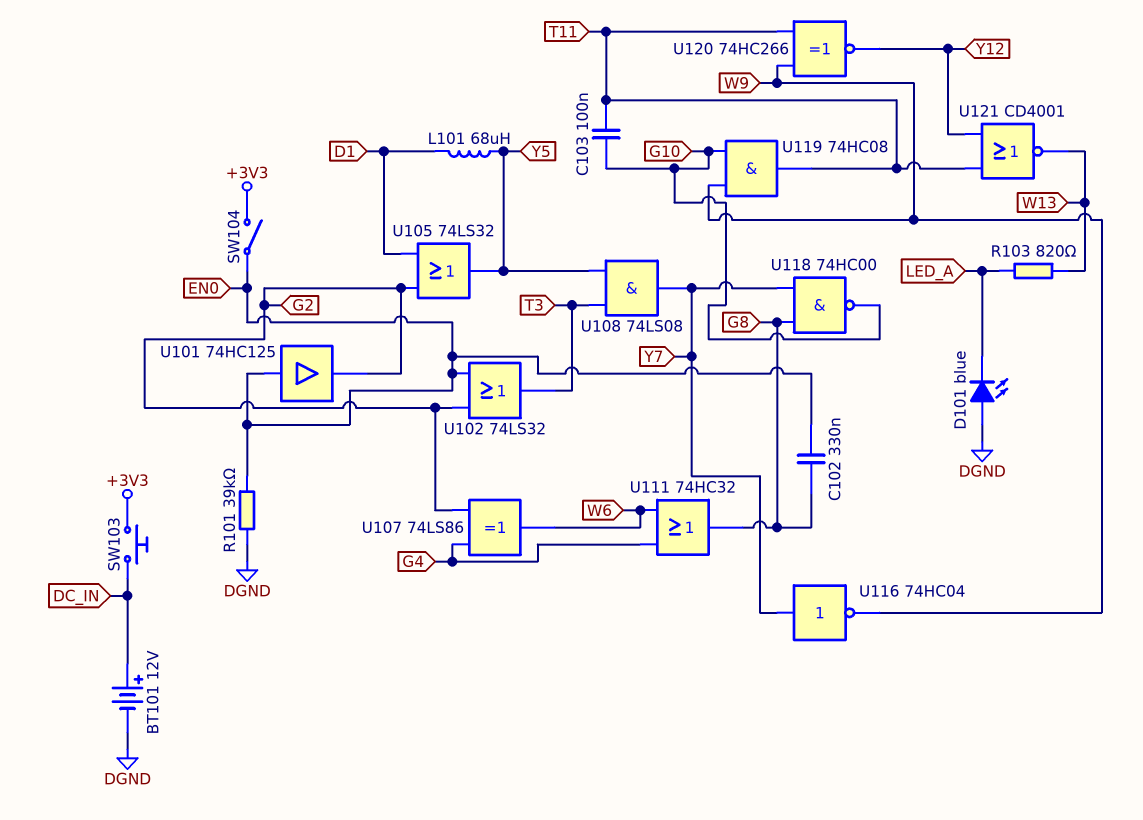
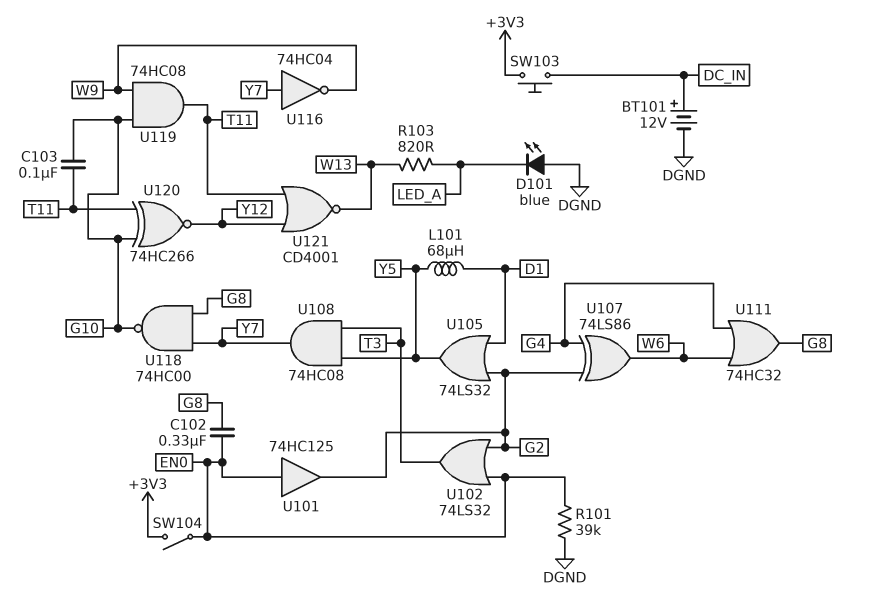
U108: AND 74LS08 (in T3, in Y5, out Y7) -> AND 74HC08 (in T3, in Y5, out Y7)
U120: XNOR 74HC266 (in T11, in W9, out Y12) -> XNOR 74HC266 (in G10, in T11, out Y12)

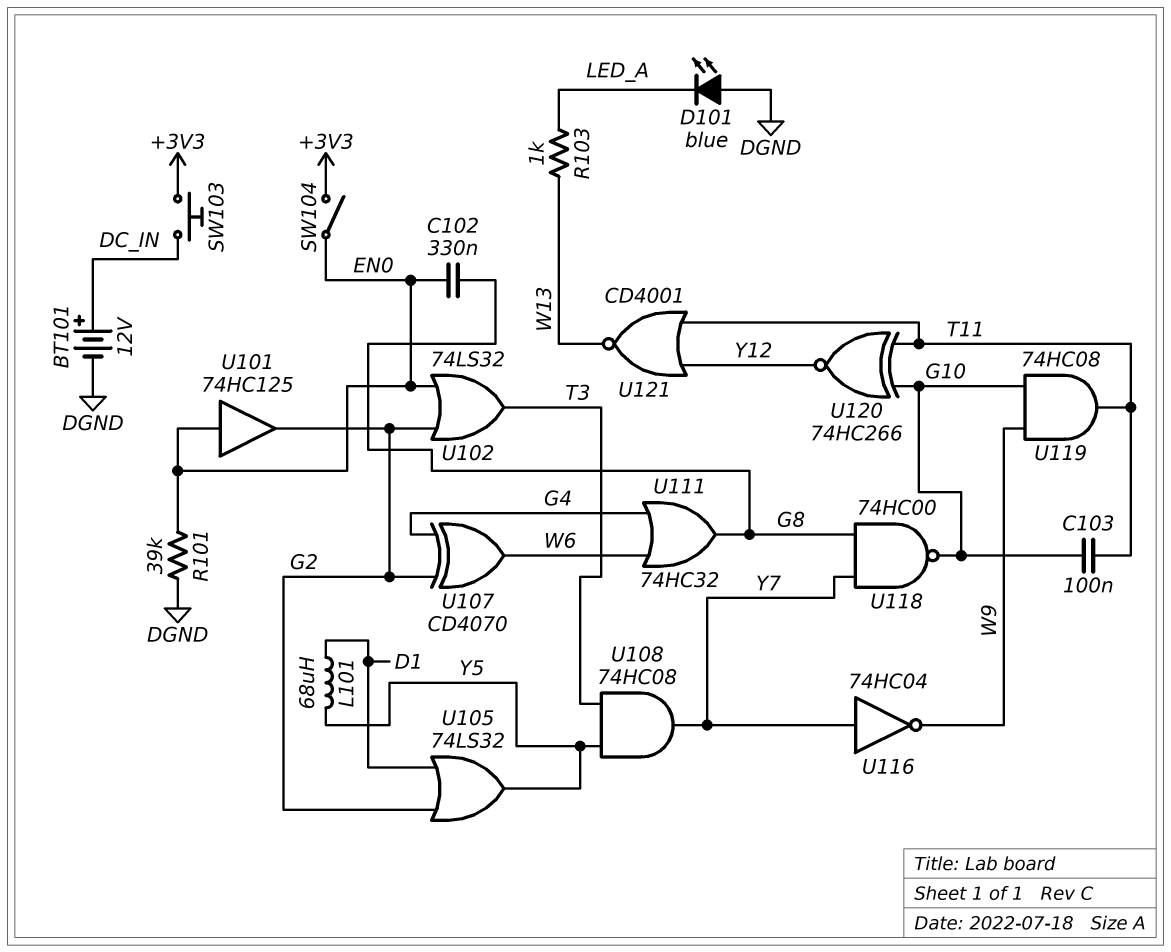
R103: 820 (LED_A, W13) -> 1k (LED_A, W13)
U107: XOR 74LS86 (in G2, in G4, out W6) -> XOR CD4070 (in G2, in G4, out W6)

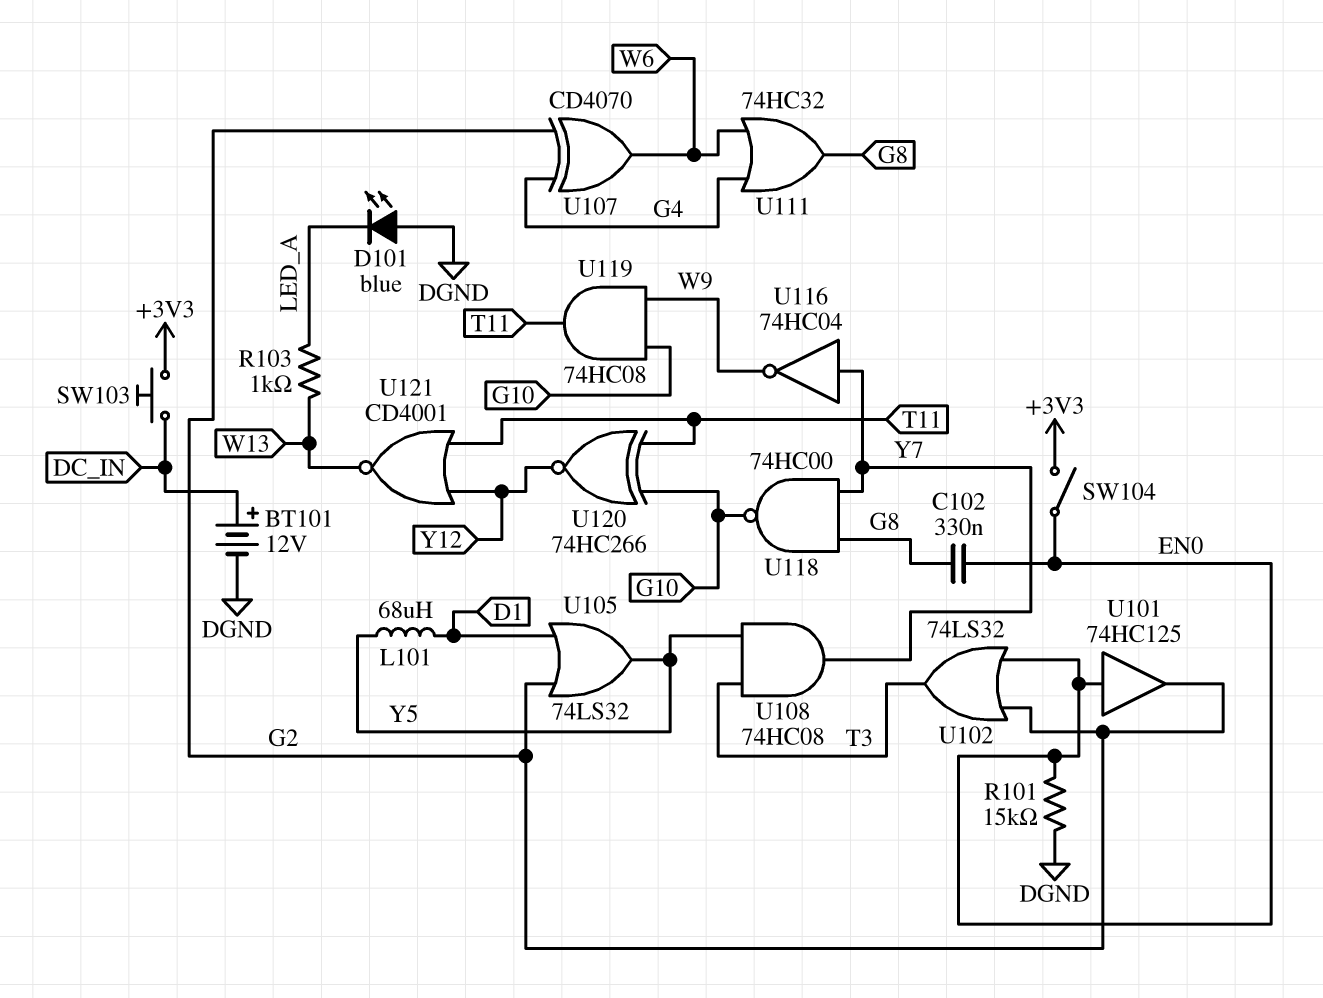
C103: 100nF (G10, T11) -> none
R101: 39k (DGND, EN0) -> 15k (DGND, EN0)

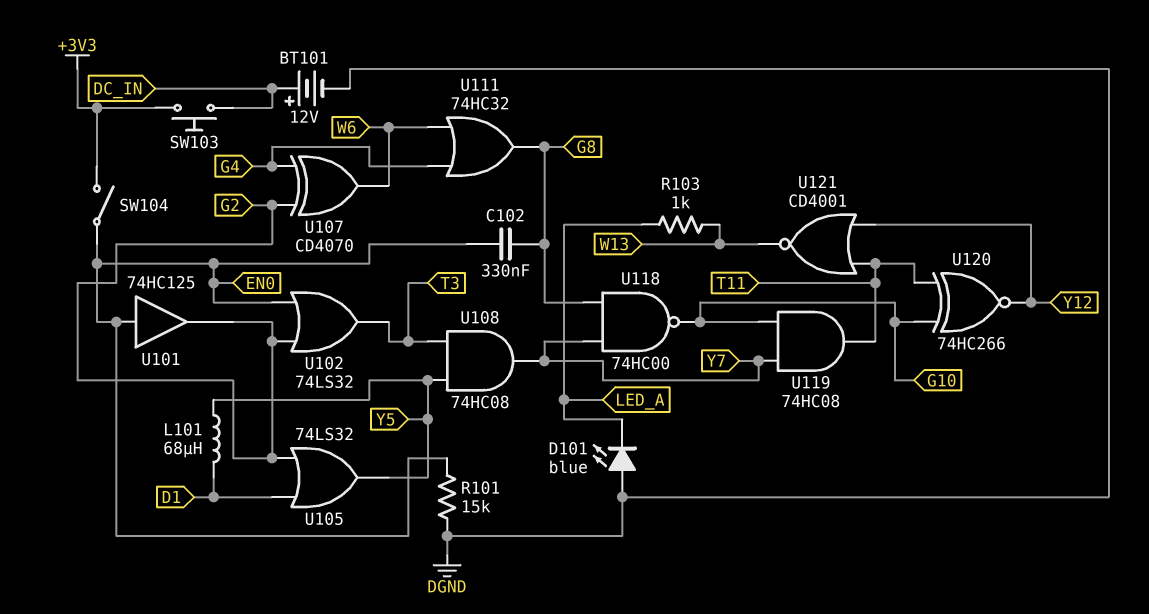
U116: NOT 74HC04 (in Y7, out W9) -> none
U119: AND 74HC08 (in G10, in W9, out T11) -> AND 74HC08 (in G10, in Y7, out T11)

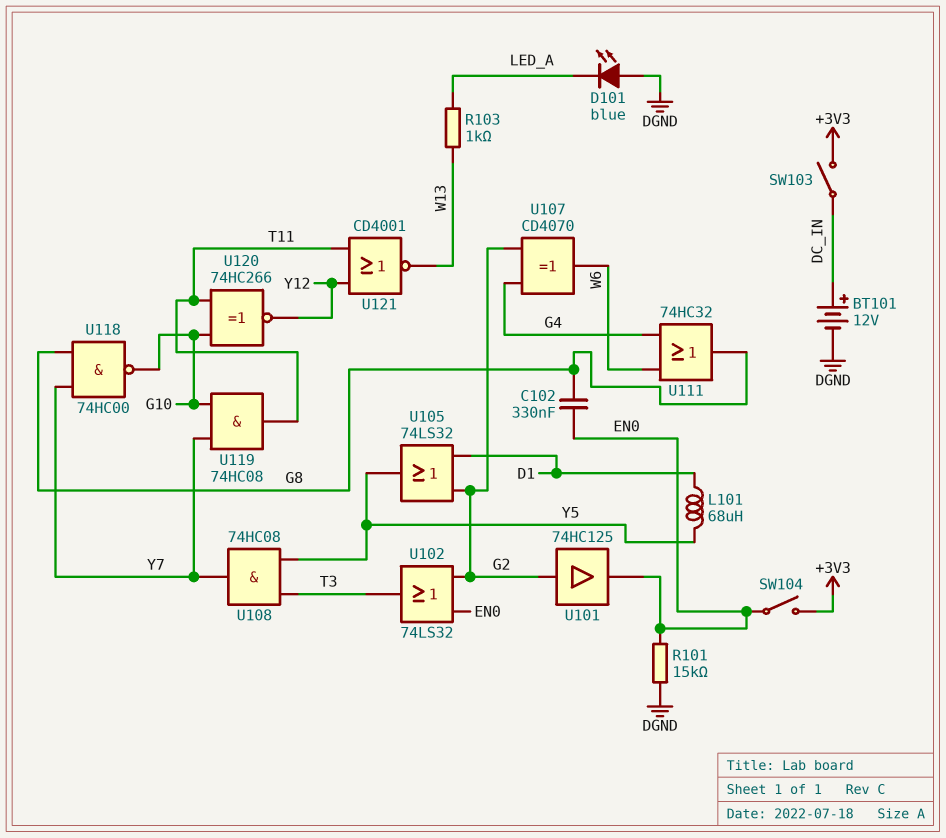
SW103: button (+3V3, DC_IN) -> switch (+3V3, DC_IN)
U101: buffer 74HC125 (in EN0, out G2) -> buffer 74HC125 (in G2, out EN0)

